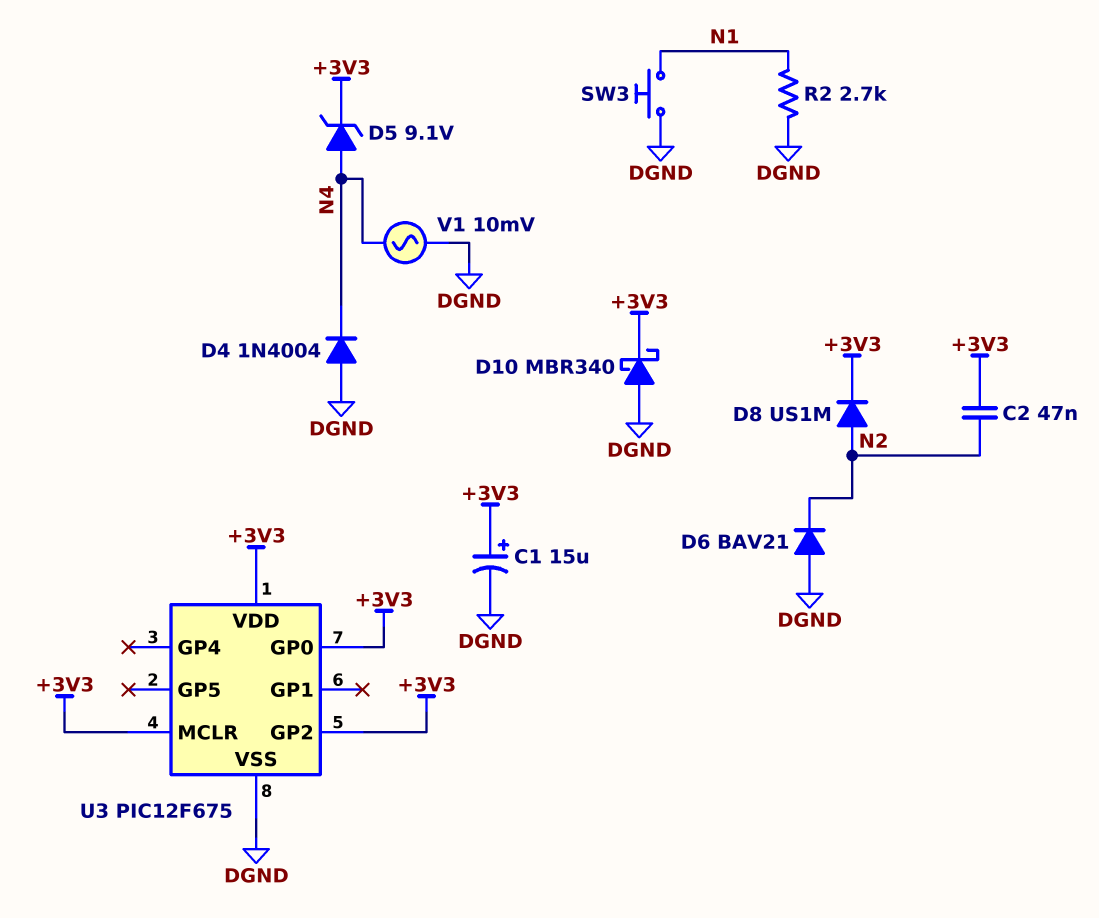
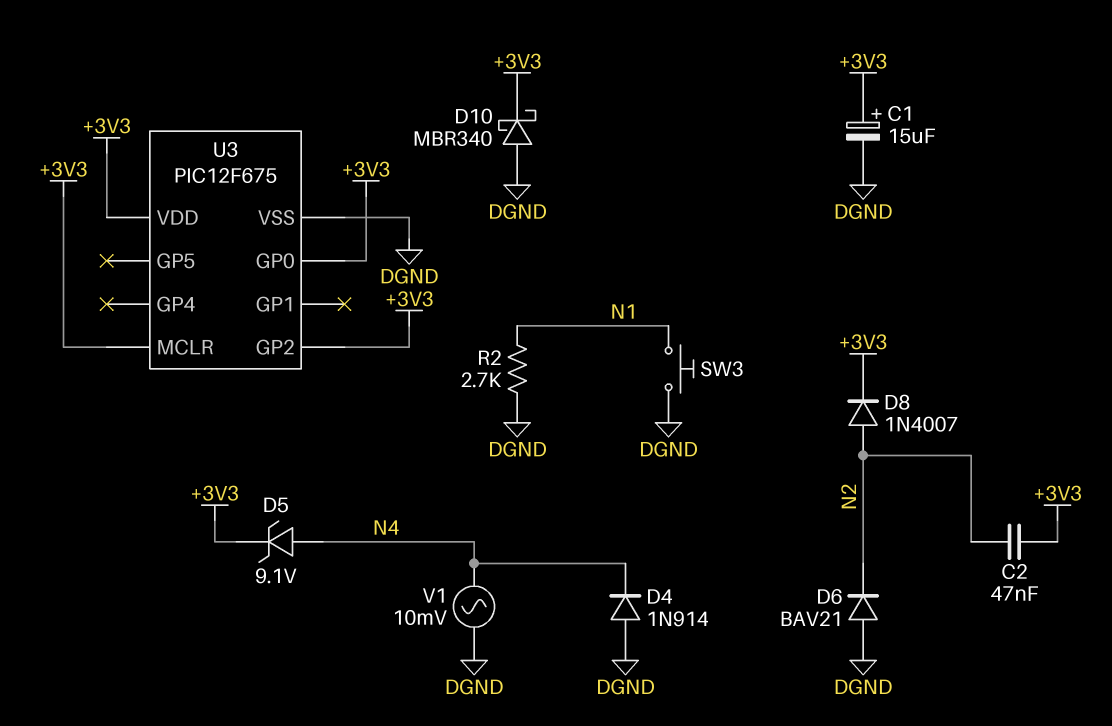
D4: diode 1N4004 (A DGND, K N4) -> diode 1N914 (A DGND, K N4)
D8: diode US1M (A N2, K +3V3) -> diode 1N4007 (A N2, K +3V3)

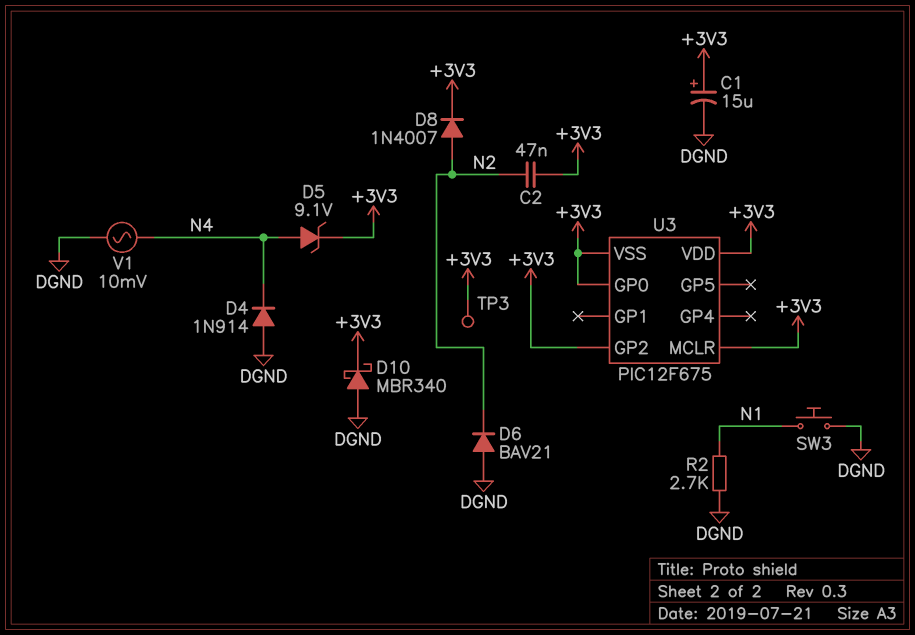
TP3: none -> test point (+3V3)
U3 pin VSS: DGND -> +3V3

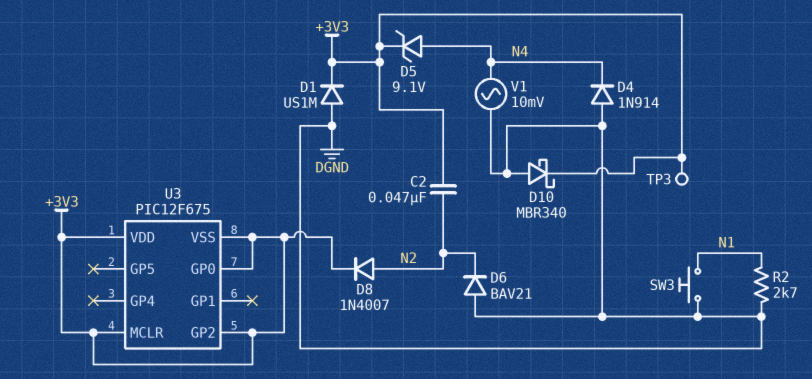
C1: 15uF (plus +3V3, minus DGND) -> none
D1: none -> diode US1M (A DGND, K +3V3)

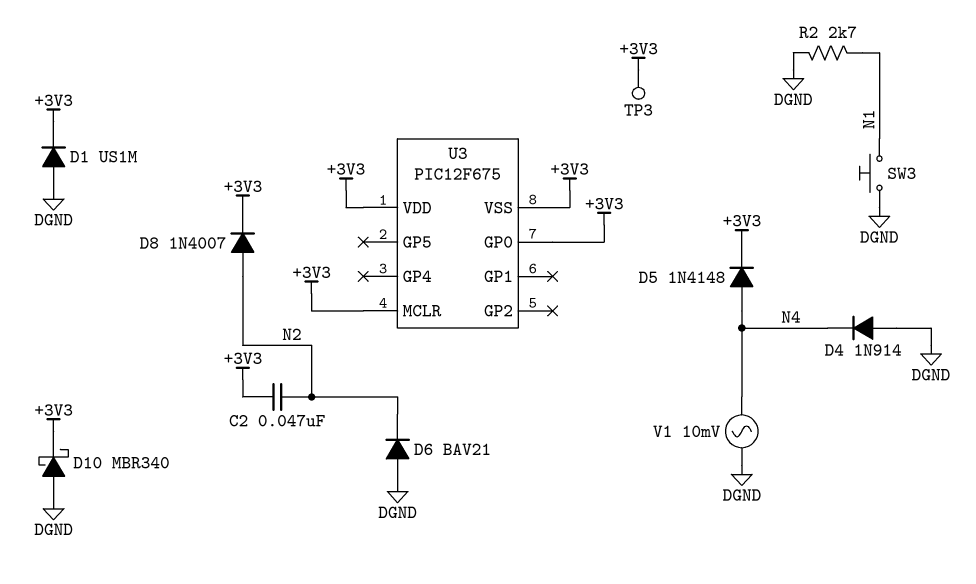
D5: zener 9.1V (A N4, K +3V3) -> diode 1N4148 (A N4, K +3V3)
U3 pin GP2: +3V3 -> none

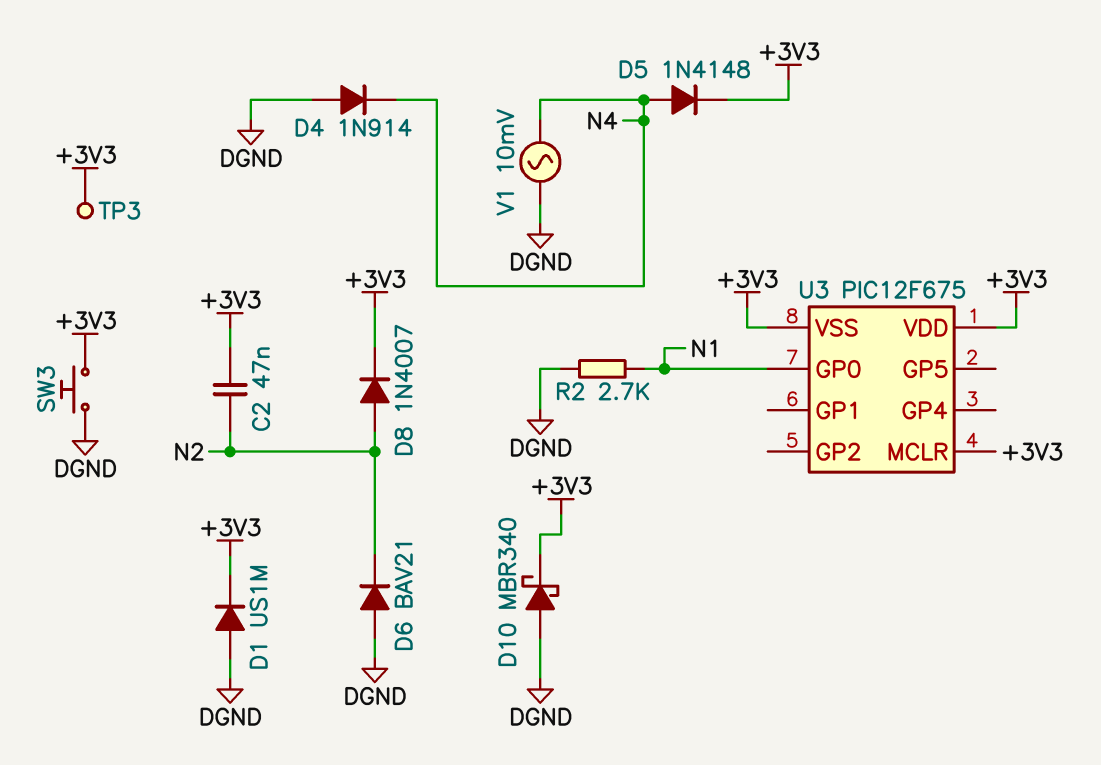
SW3: button (DGND, N1) -> button (+3V3, DGND)
U3 pin GP0: +3V3 -> N1

